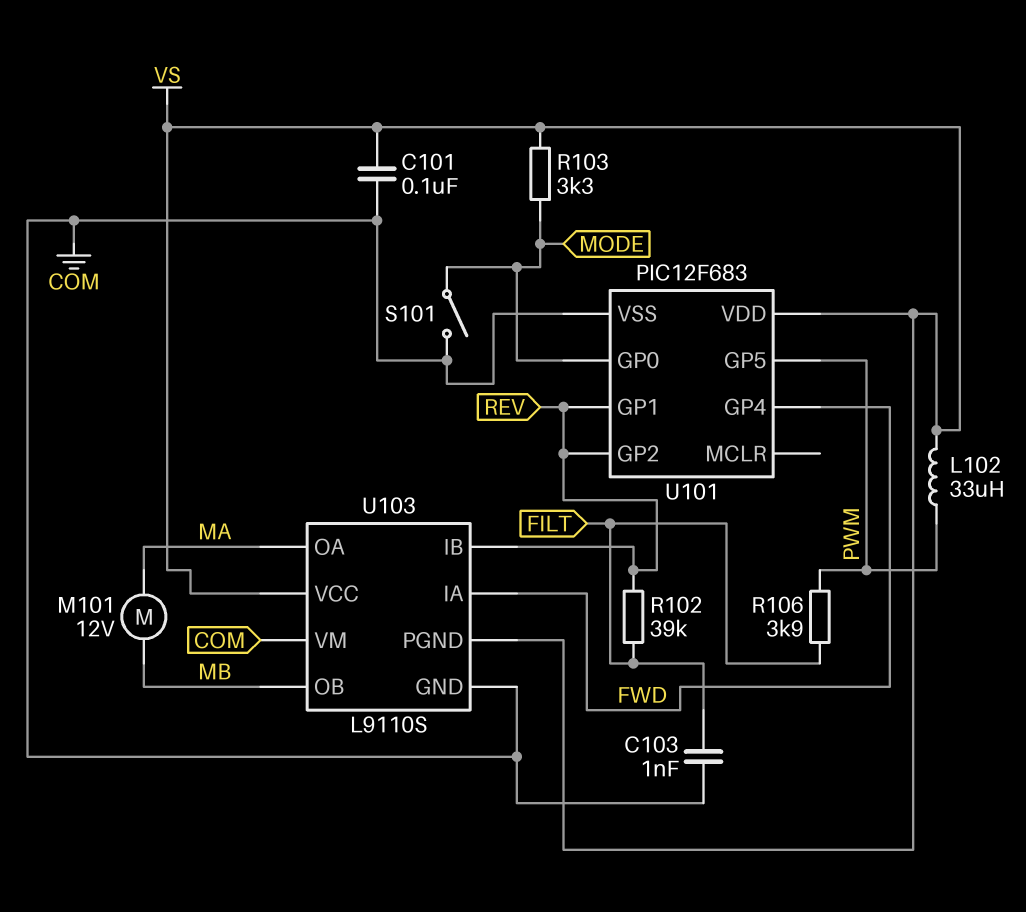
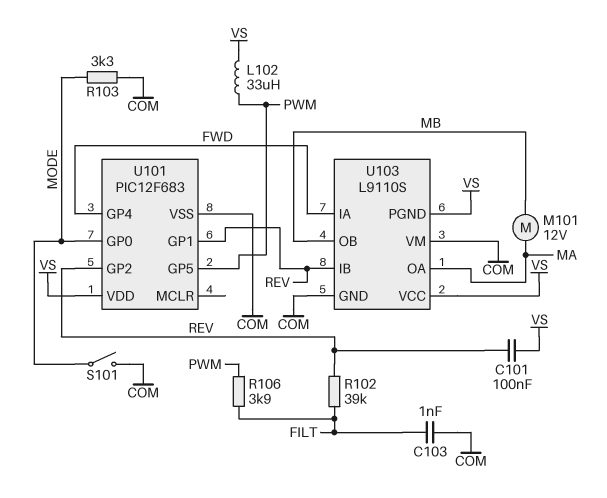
C101: 100nF (COM, VS) -> 100nF (REV, VS)
R103: 3.3k (MODE, VS) -> 3.3k (COM, MODE)

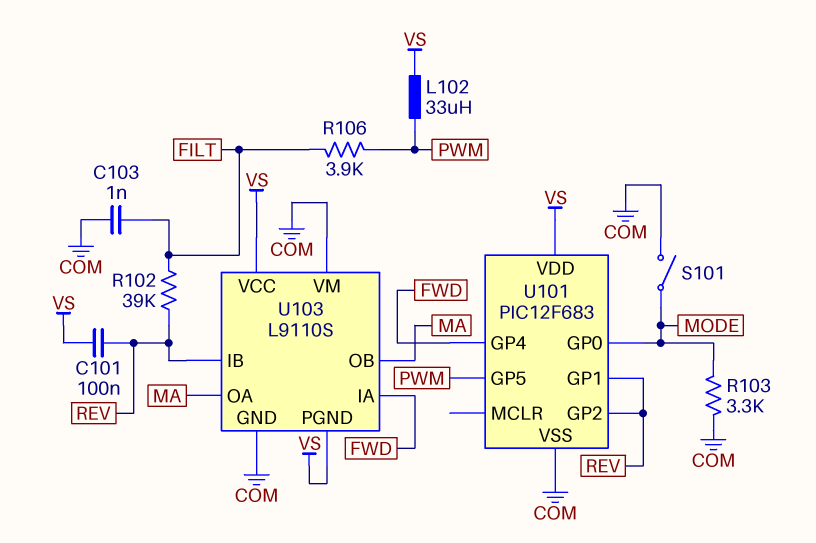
M101: motor 12V (MA, MB) -> none
U103 pin OB: MB -> MA

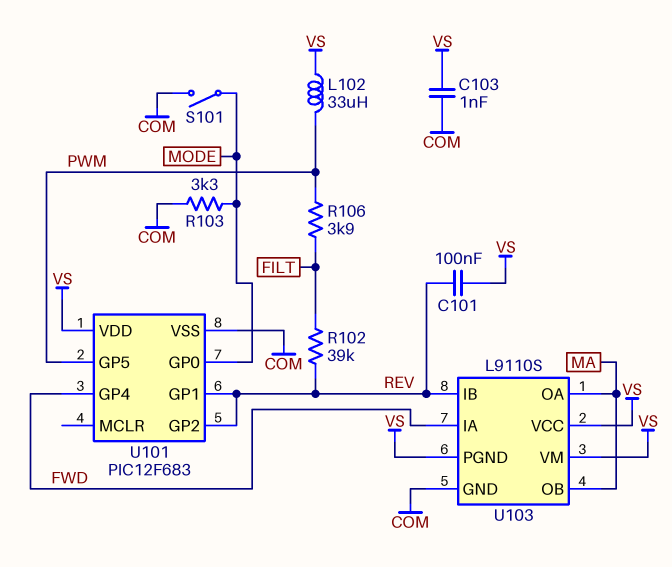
C103: 1nF (COM, FILT) -> 1nF (COM, VS)
U103 pin VM: COM -> VS

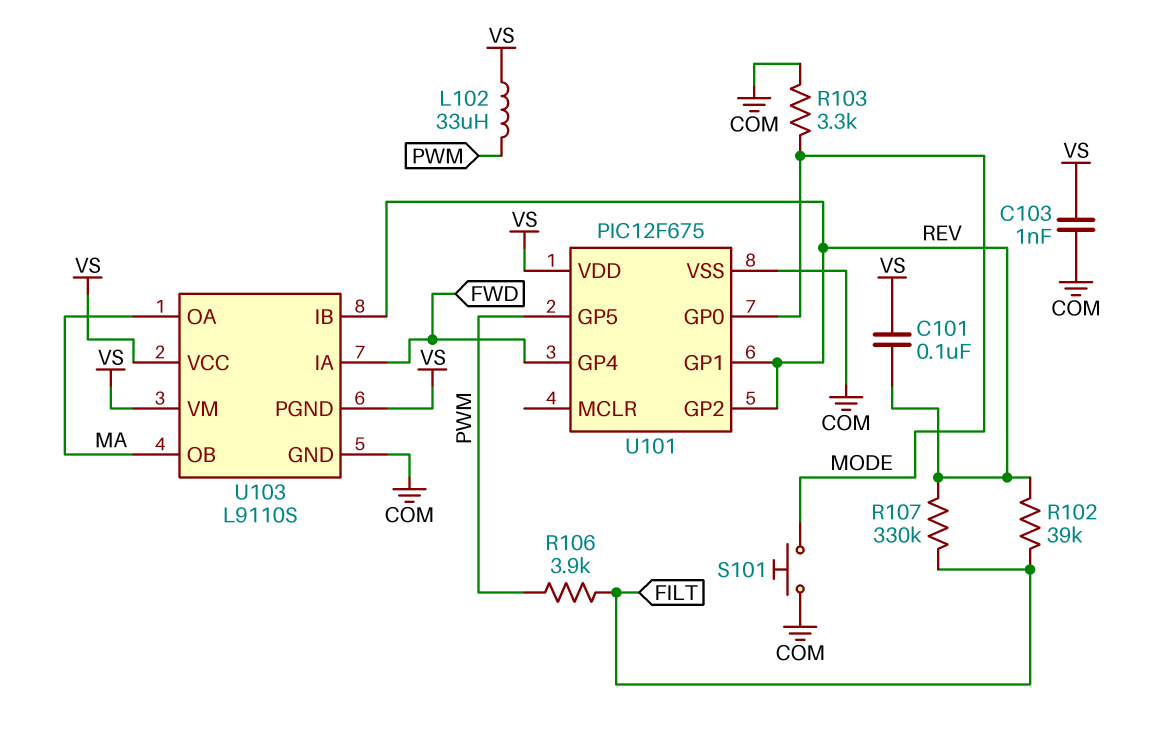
R107: none -> 330k (FILT, REV)
S101: switch (COM, MODE) -> button (COM, MODE)
U101: PIC12F683 -> PIC12F675

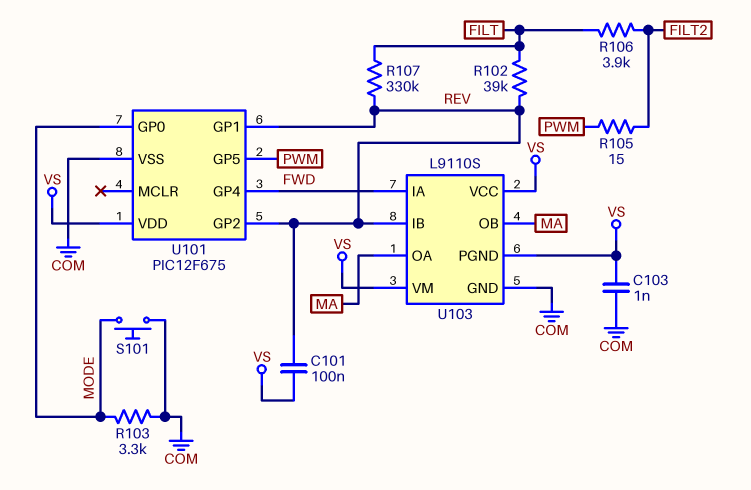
L102: 33uH (PWM, VS) -> none
R105: none -> 15 (FILT2, PWM)
R106: 3.9k (FILT, PWM) -> 3.9k (FILT, FILT2)

